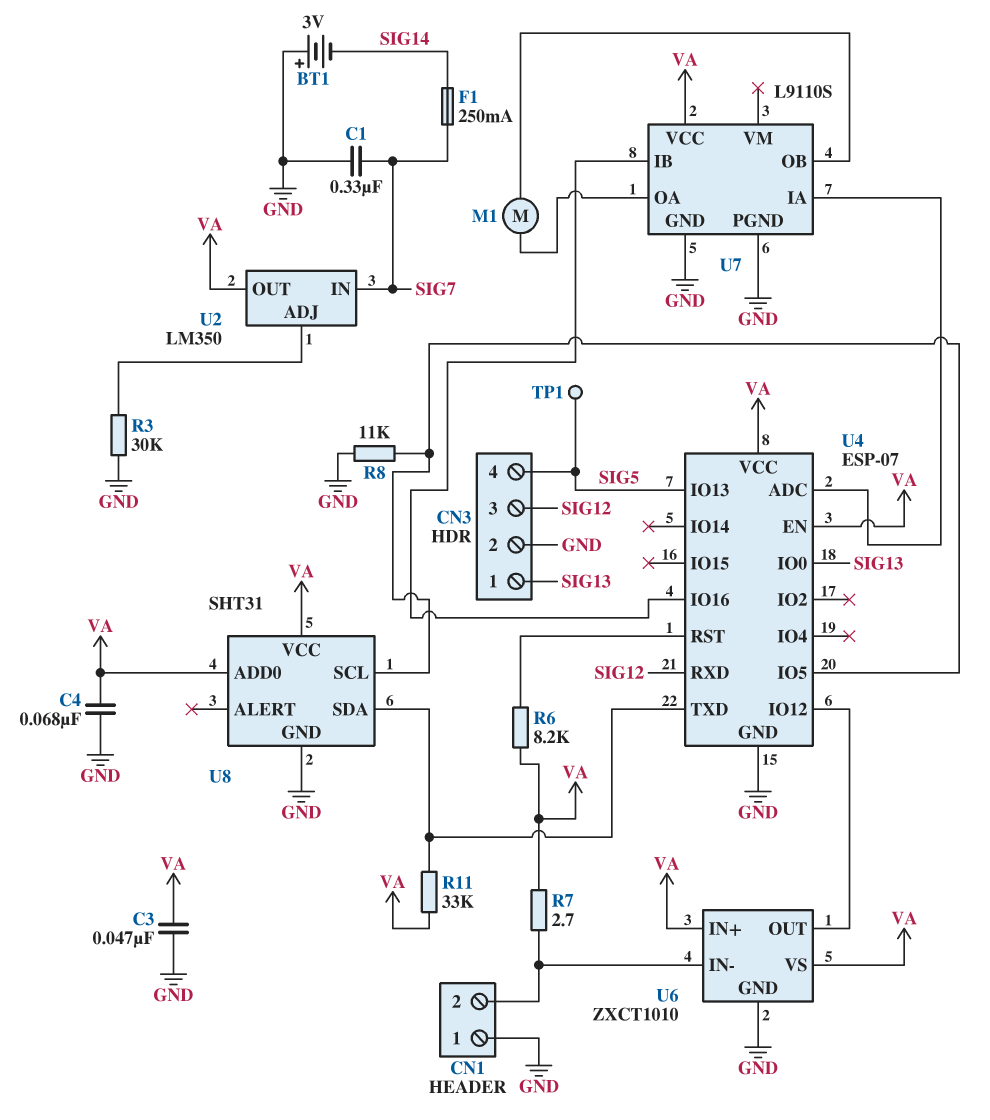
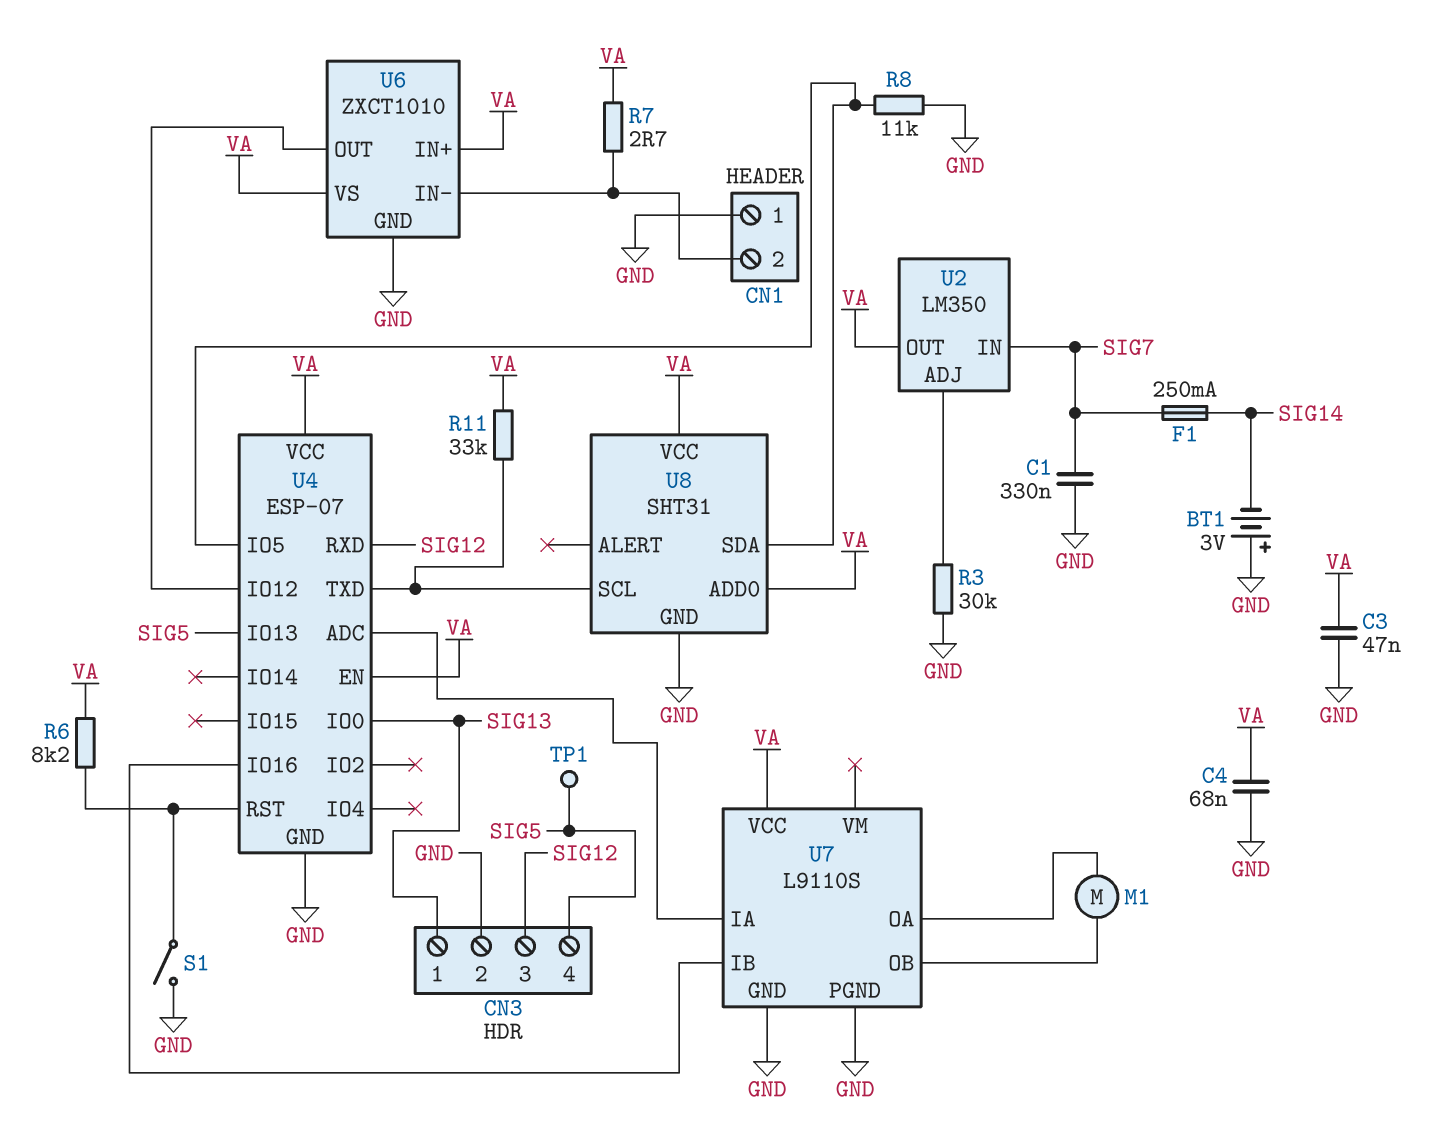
S1: none -> switch (GND, U4/RST)
U8 pin SCL: U4/IO5 -> U4/TXD
U8 pin SDA: U4/TXD -> U4/IO5

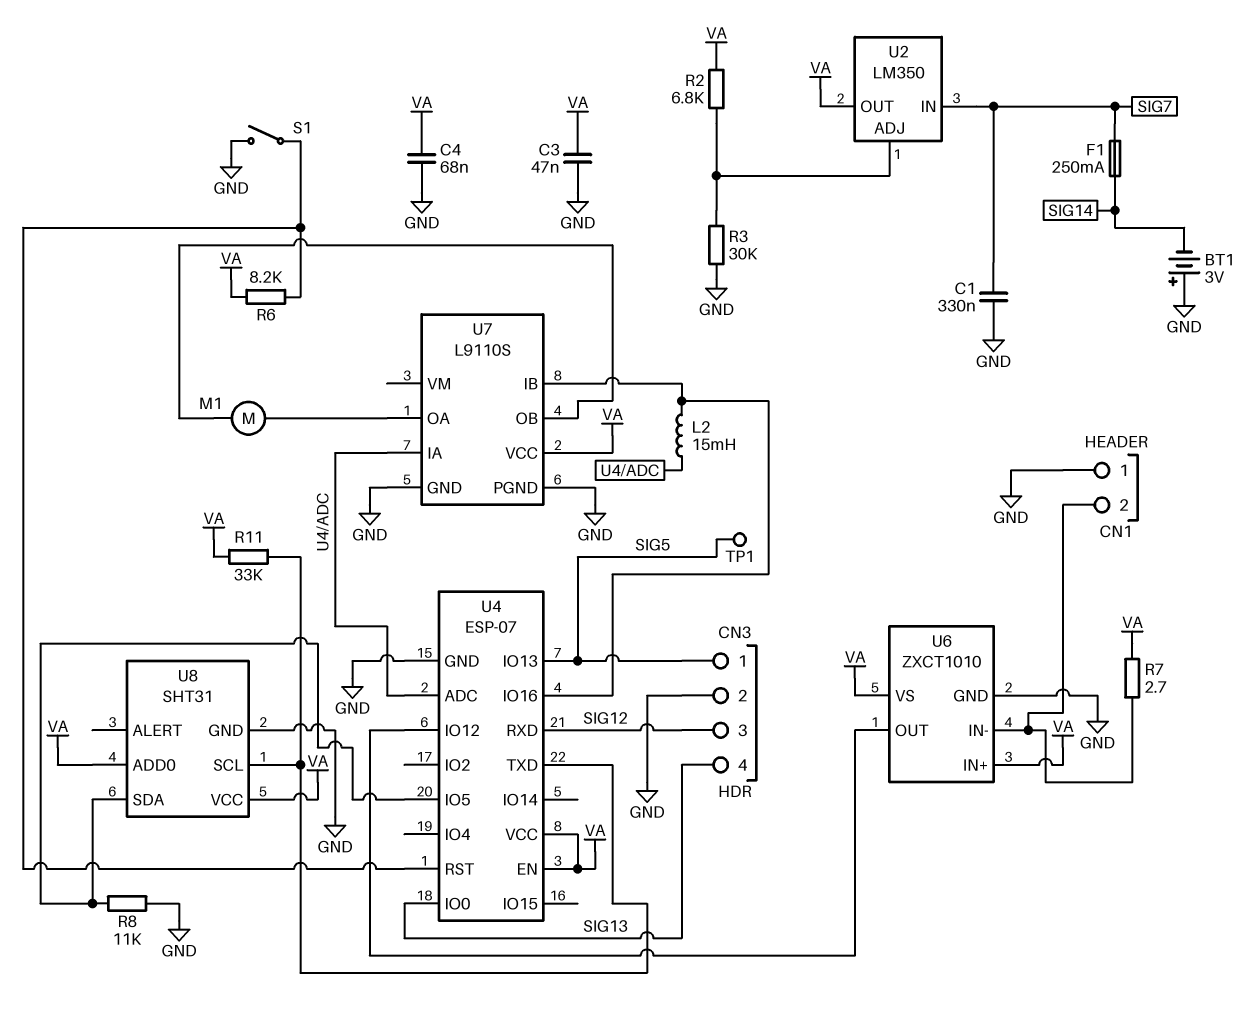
CN3 pin 1: SIG13 -> SIG5
CN3 pin 4: SIG5 -> SIG13
L2: none -> 15mH (U4/ADC, U4/IO16)
R2: none -> 6.8k (U2/ADJ, VA)

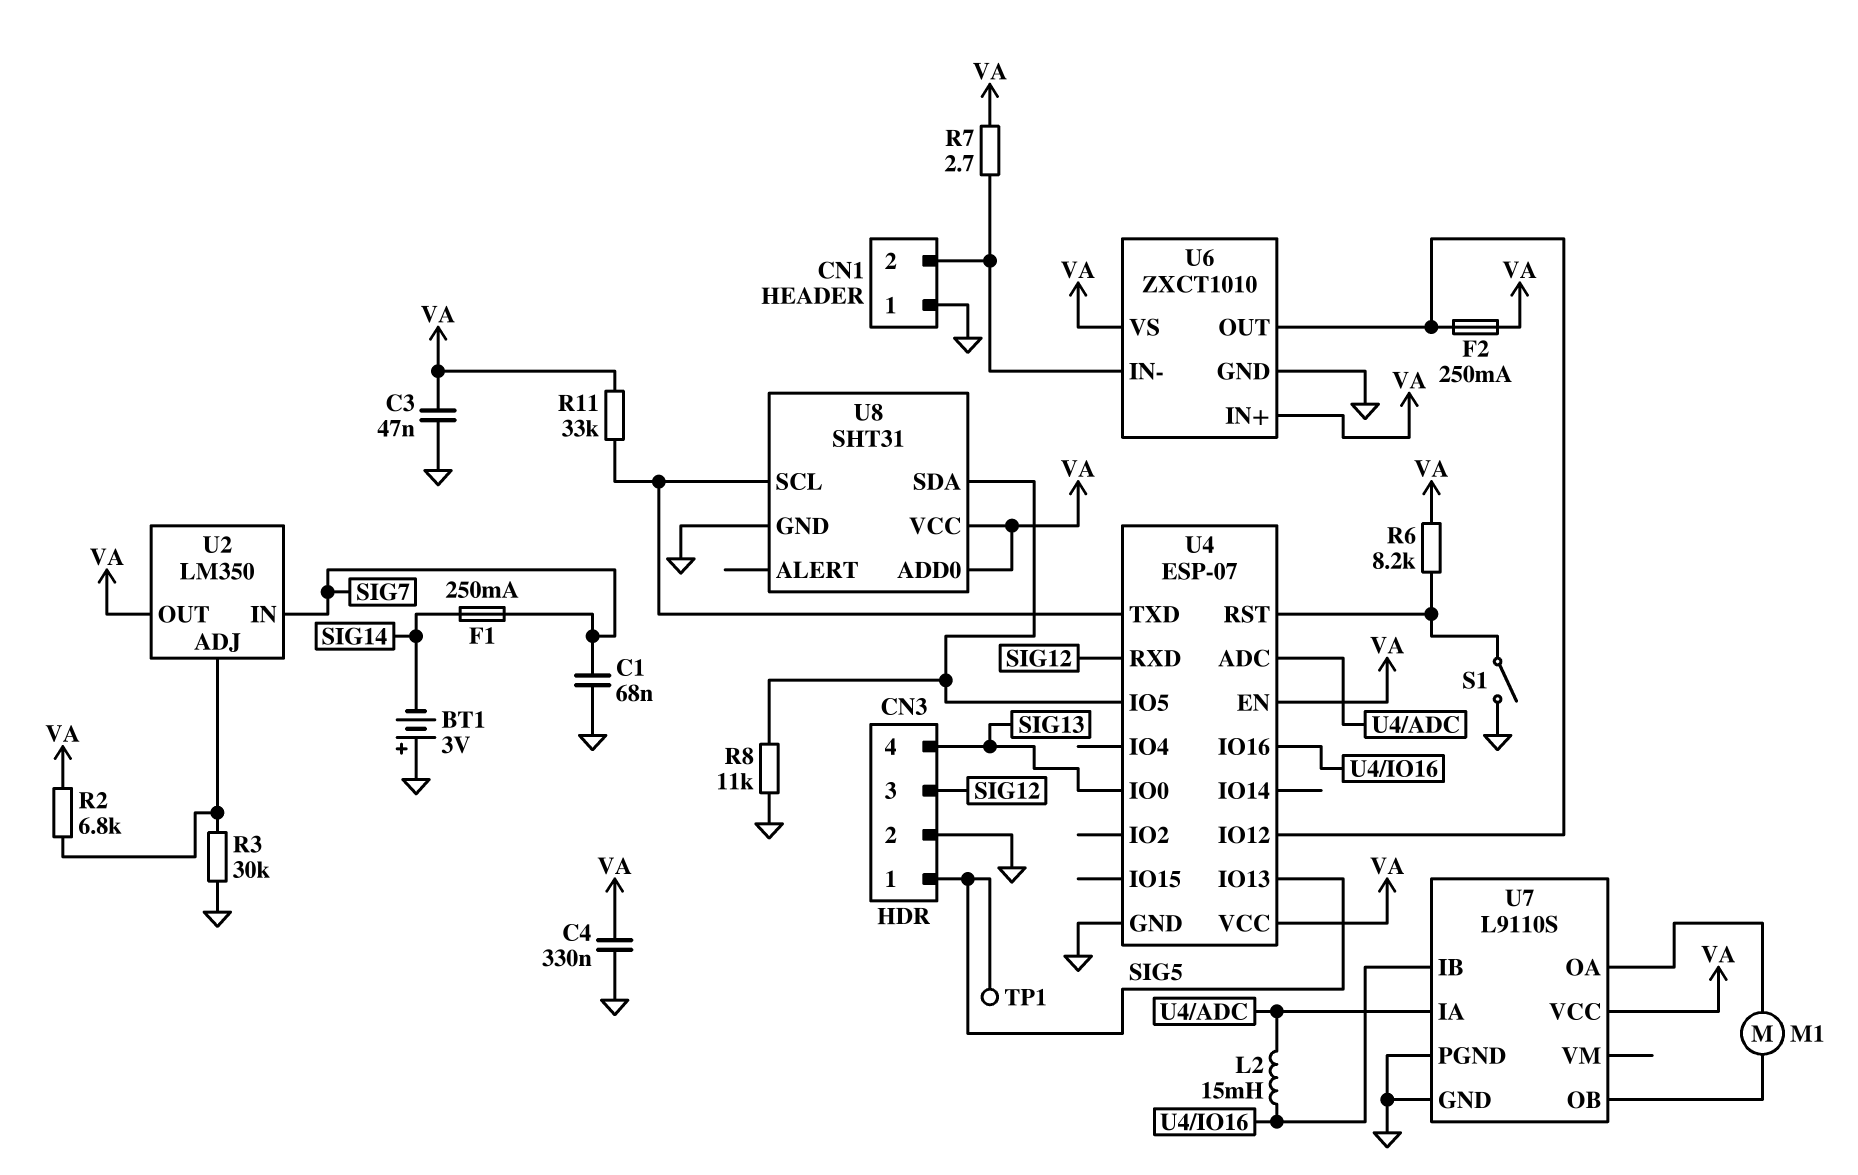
C1: 330nF (GND, SIG7) -> 68nF (GND, SIG7)
C4: 68nF (GND, VA) -> 330nF (GND, VA)
F2: none -> 250mA (U4/IO12, VA)

